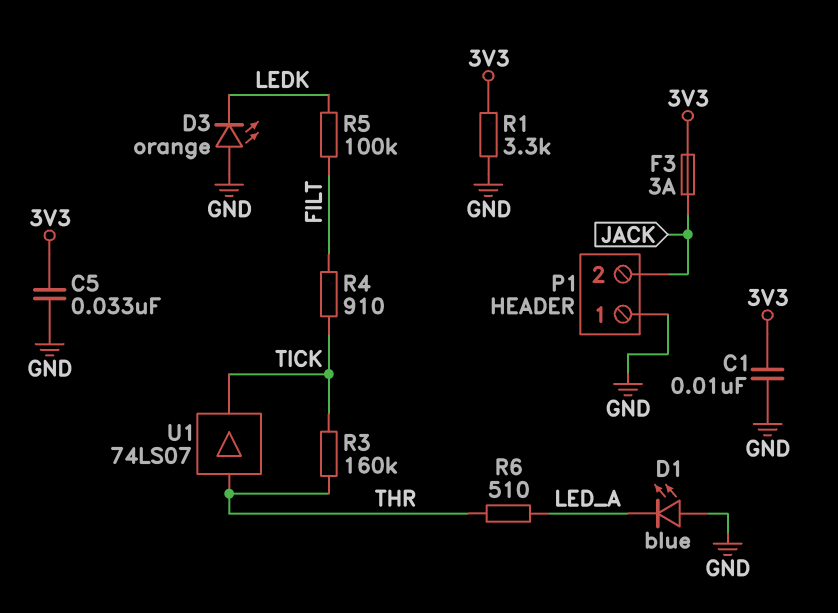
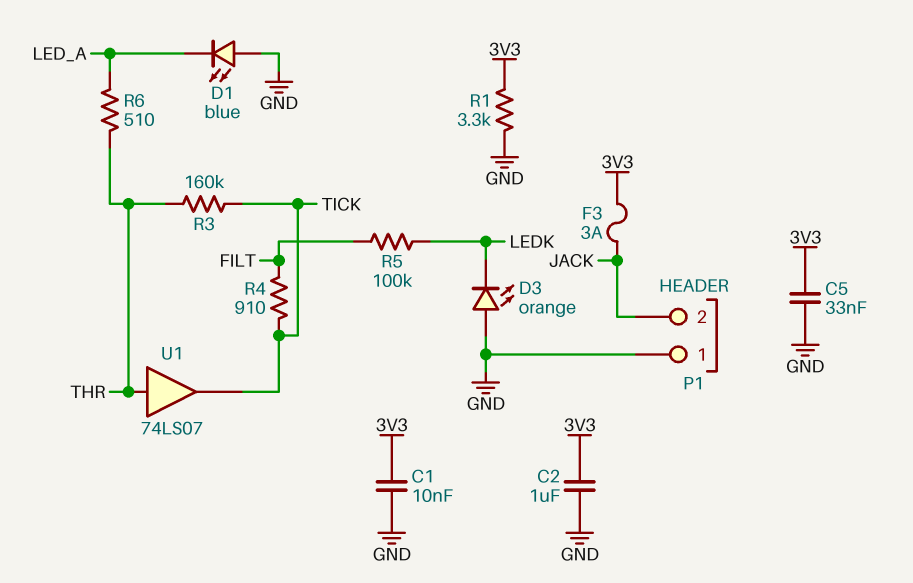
C2: none -> 1uF (3V3, GND)

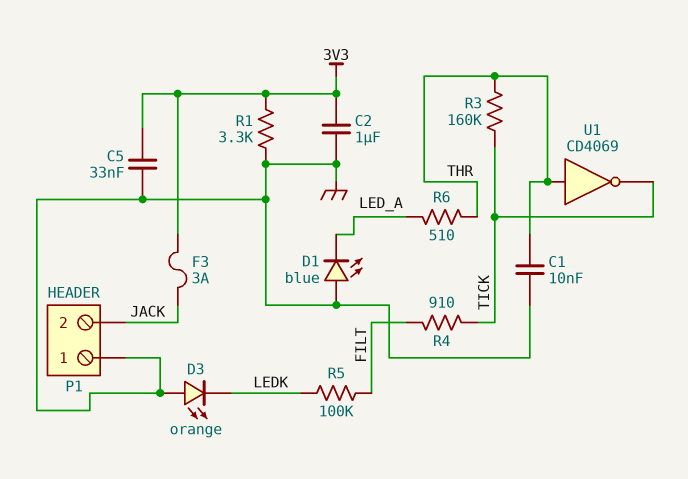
C1: 10nF (3V3, GND) -> 10nF (GND, THR)
U1: buffer 74LS07 (in THR, out TICK) -> NOT CD4069 (in THR, out TICK)

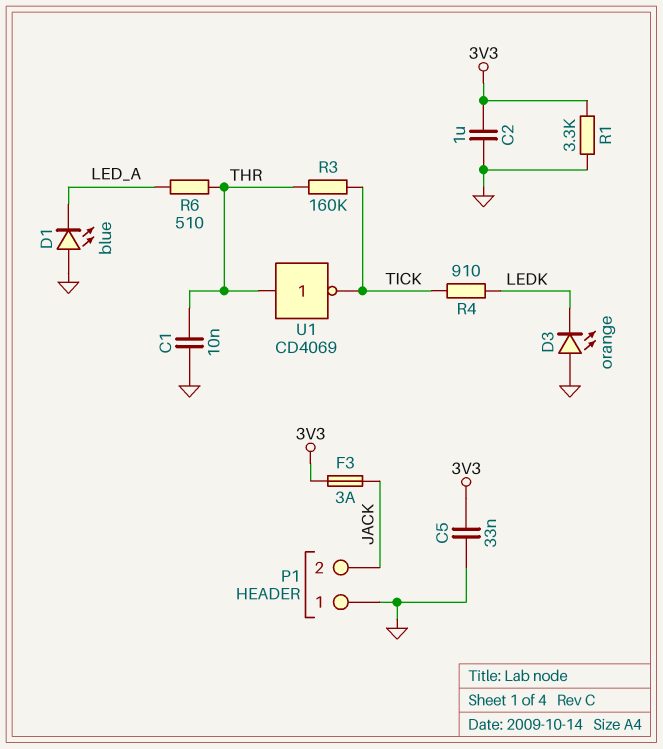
R4: 910 (FILT, TICK) -> 910 (LEDK, TICK)
R5: 100k (FILT, LEDK) -> none

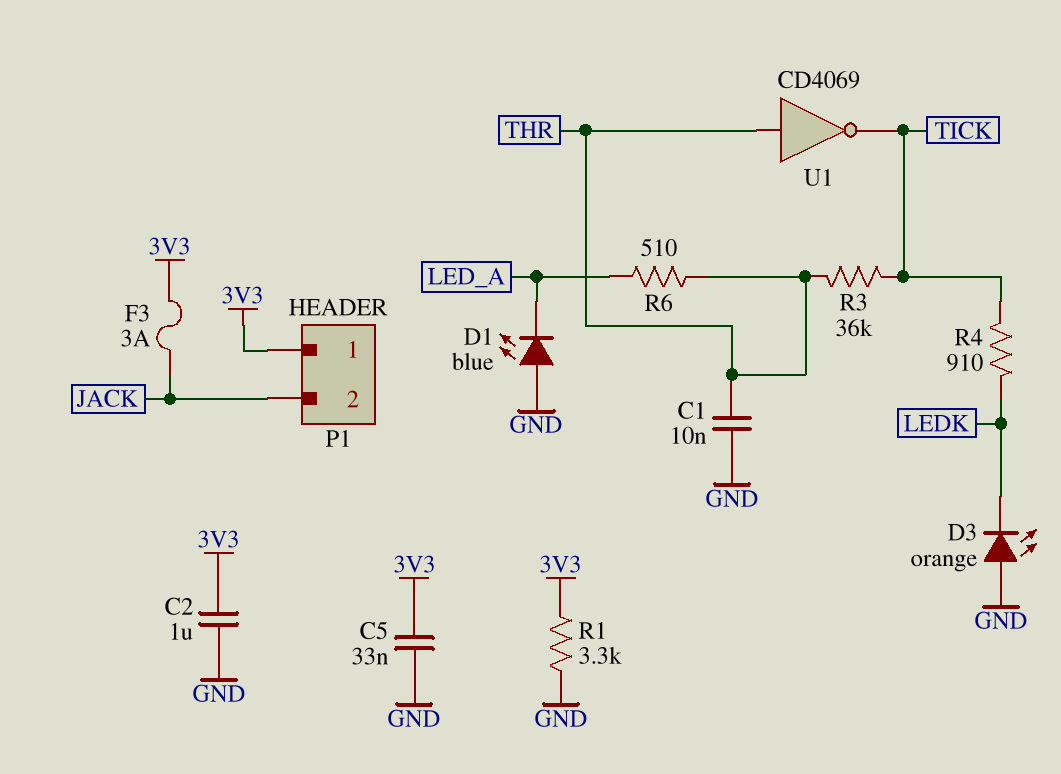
P1 pin 1: GND -> 3V3
R3: 160k (THR, TICK) -> 36k (THR, TICK)

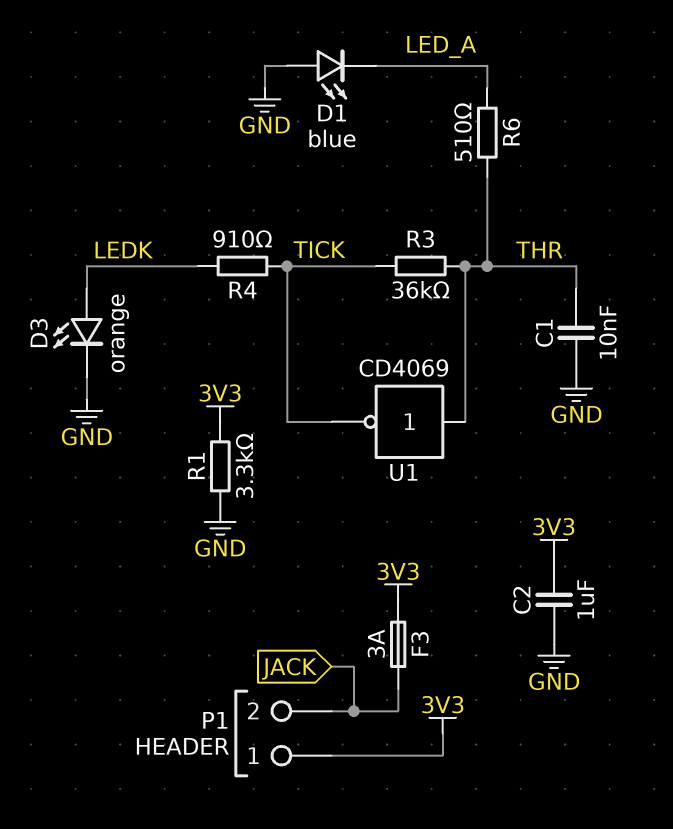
C5: 33nF (3V3, GND) -> none
D3: LED orange (A GND, K LEDK) -> LED orange (A LEDK, K GND)

